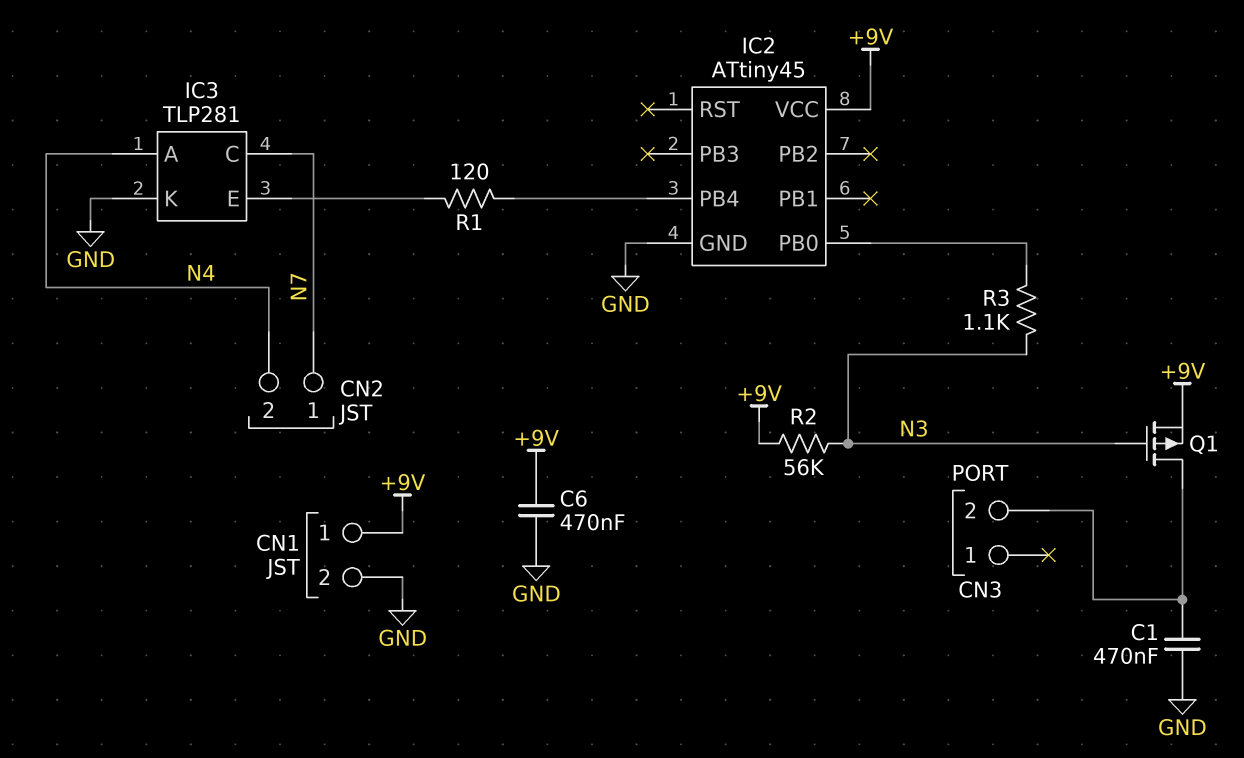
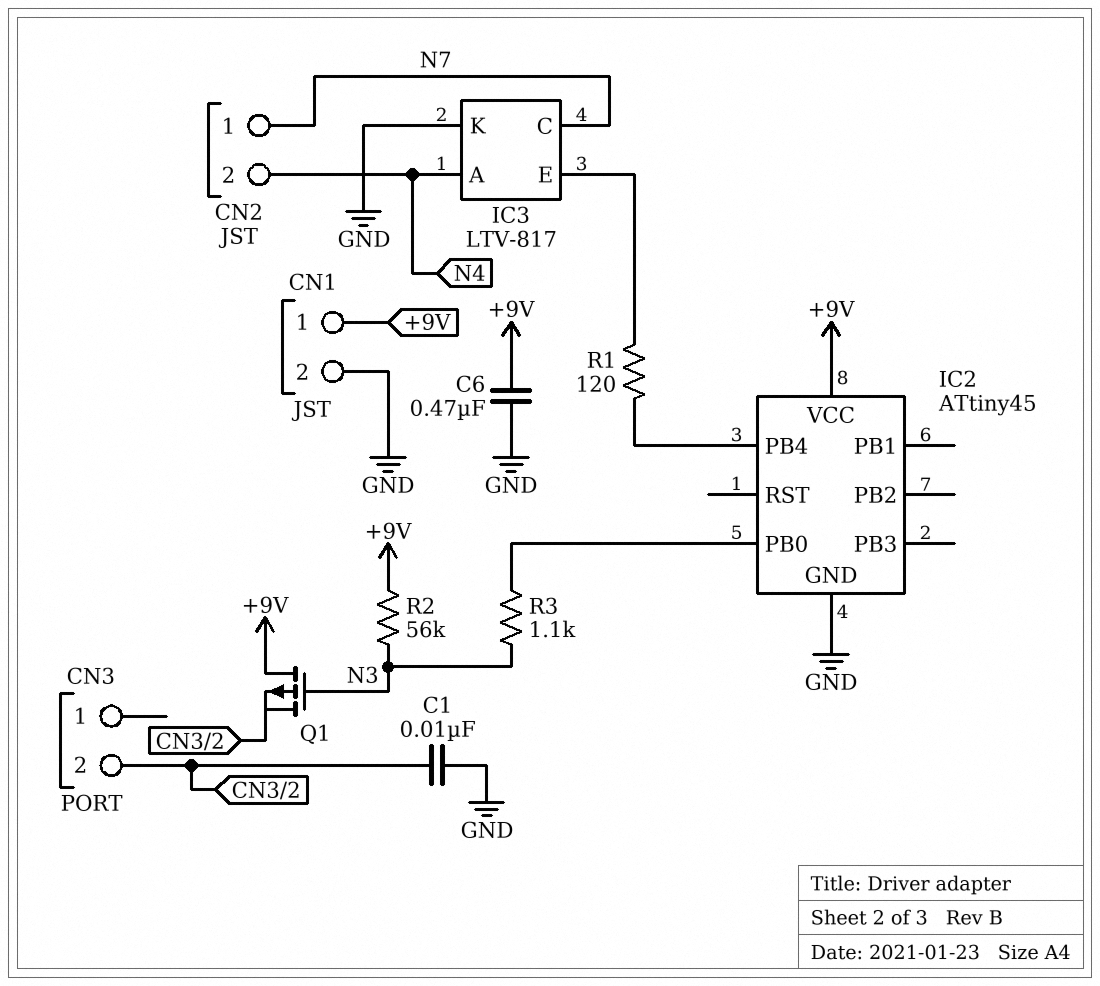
C1: 470nF (CN3/2, GND) -> 10nF (CN3/2, GND)
IC3: TLP281 -> LTV-817
Q1: PMOS (G N3, D CN3/2, S +9V) -> PMOS (G N3, D +9V, S CN3/2)

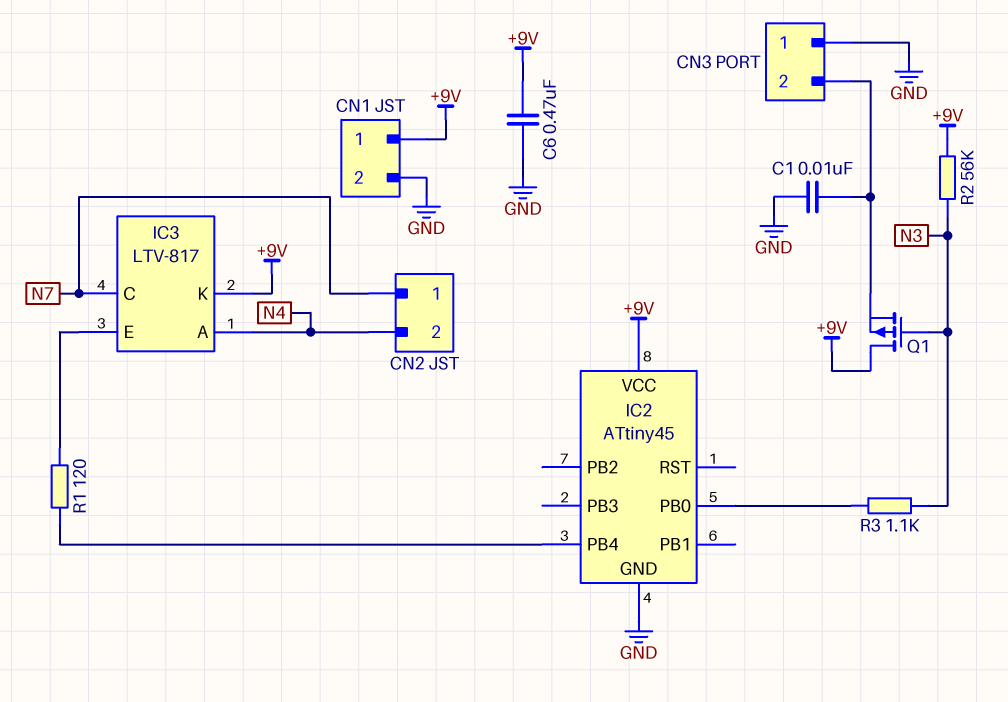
CN3 pin 1: none -> GND
IC3 pin K: GND -> +9V

